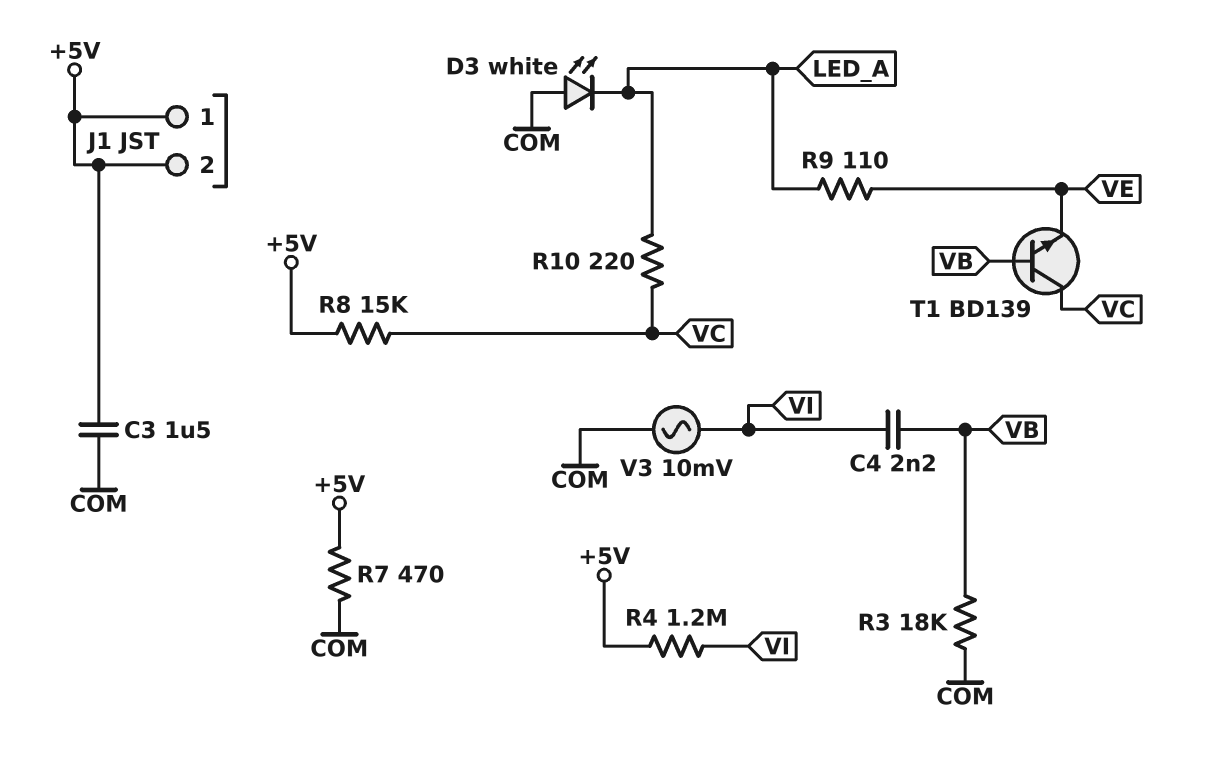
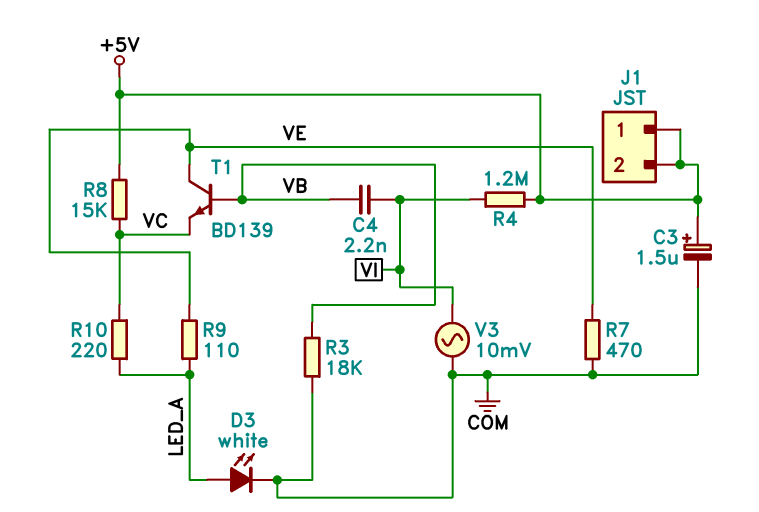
C3: 1.5uF (+5V, COM) -> 1.5uF (plus +5V, minus COM)
D3: LED white (A COM, K LED_A) -> LED white (A LED_A, K COM)
R7: 470 (+5V, COM) -> 470 (COM, VE)
T1: NPN BD139 (B VB, C VC, E VE) -> NPN BD139 (B VB, C VE, E VC)

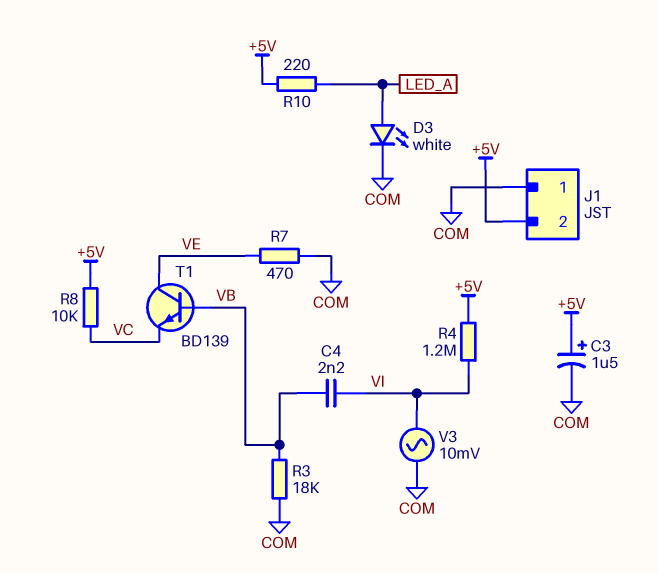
J1 pin 1: +5V -> COM
R8: 15k (+5V, VC) -> 10k (+5V, VC)
R9: 110 (LED_A, VE) -> none
R10: 220 (LED_A, VC) -> 220 (+5V, LED_A)

